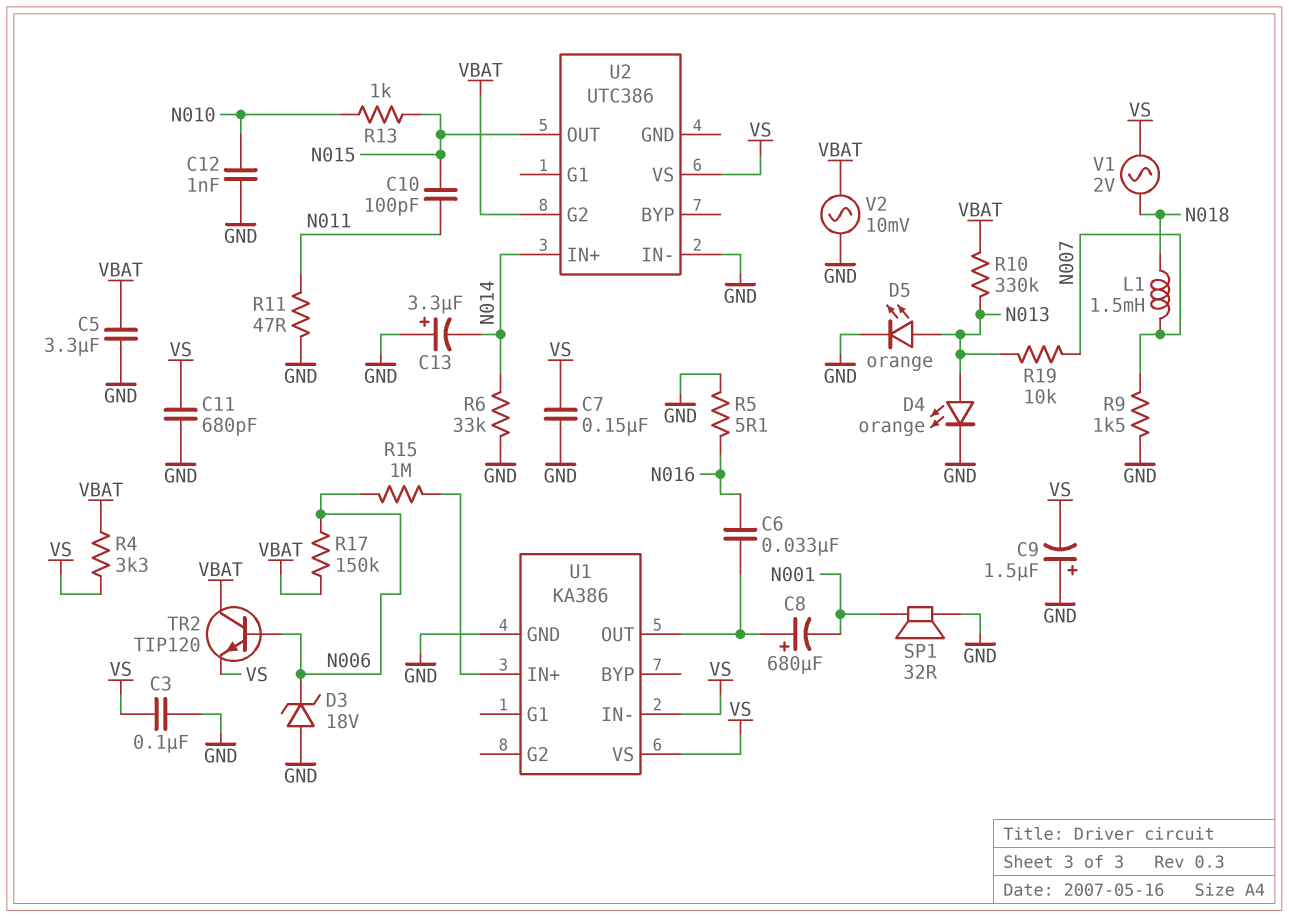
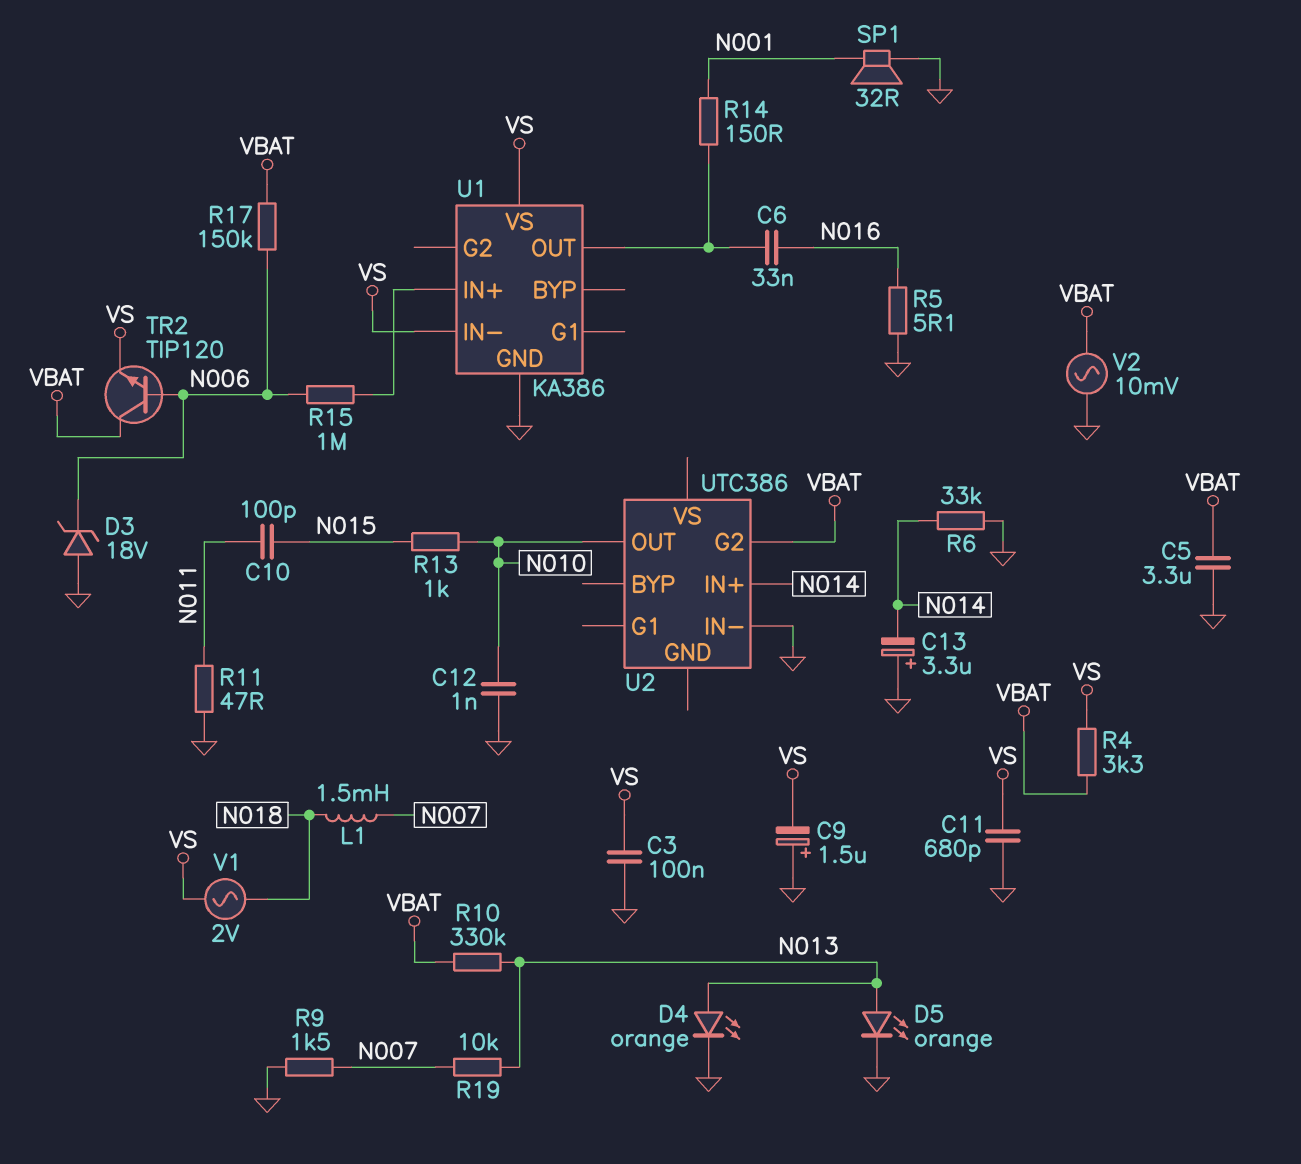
C7: 150nF (GND, VS) -> none
C8: 680uF (plus U1/OUT, minus N001) -> none
R14: none -> 150 (N001, U1/OUT)
U2 pin OUT: N015 -> N010
U2 pin VS: VS -> none

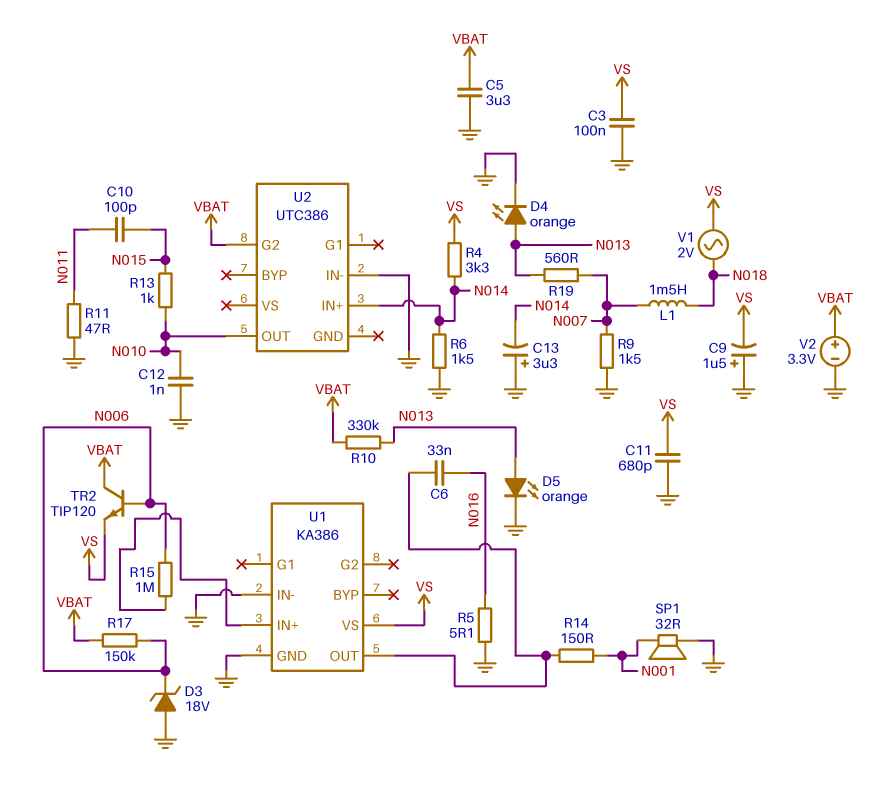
R4: 3.3k (VBAT, VS) -> 3.3k (N014, VS)
R6: 33k (GND, N014) -> 1.5k (GND, N014)
R19: 10k (N007, N013) -> 560 (N007, N013)
U1 pin IN-: VS -> GND
V2: AC 10mV (GND, VBAT) -> 3.3V (plus VBAT, minus GND)

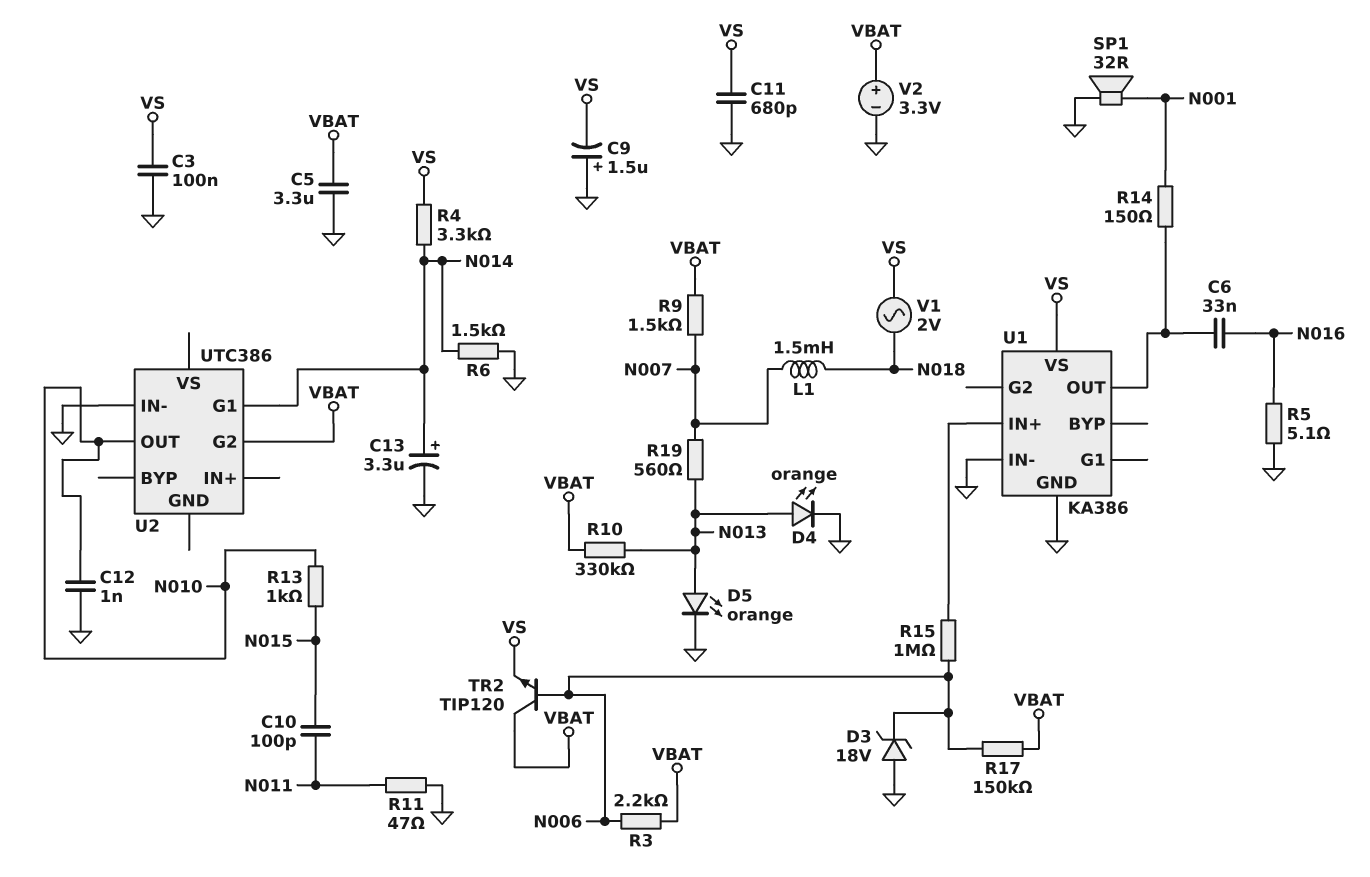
C13: 3.3uF (plus GND, minus N014) -> 3.3uF (plus N014, minus GND)
R3: none -> 2.2k (N006, VBAT)
R9: 1.5k (GND, N007) -> 1.5k (N007, VBAT)
U2 pin G1: none -> N014
U2 pin IN+: N014 -> none

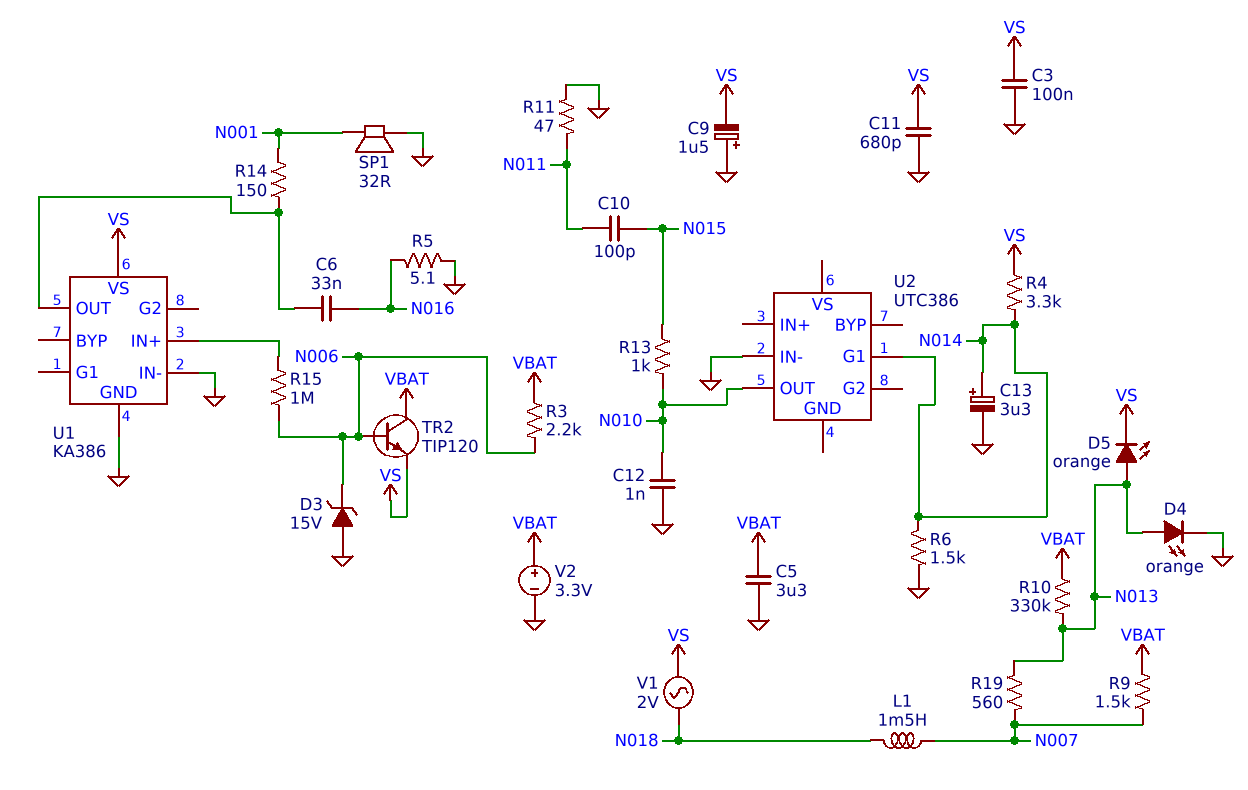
D3: zener 18V (A GND, K N006) -> zener 15V (A GND, K N006)
D5: LED orange (A N013, K GND) -> LED orange (A N013, K VS)
R17: 150k (N006, VBAT) -> none
U2 pin G2: VBAT -> none

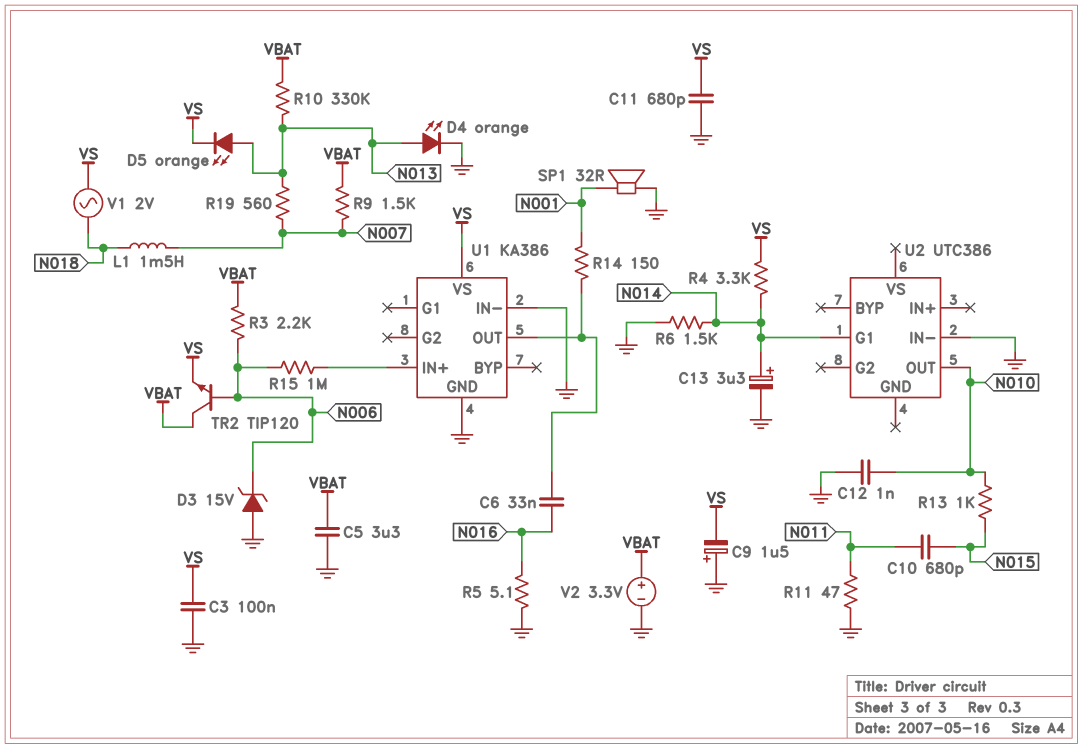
C10: 100pF (N011, N015) -> 680pF (N011, N015)

